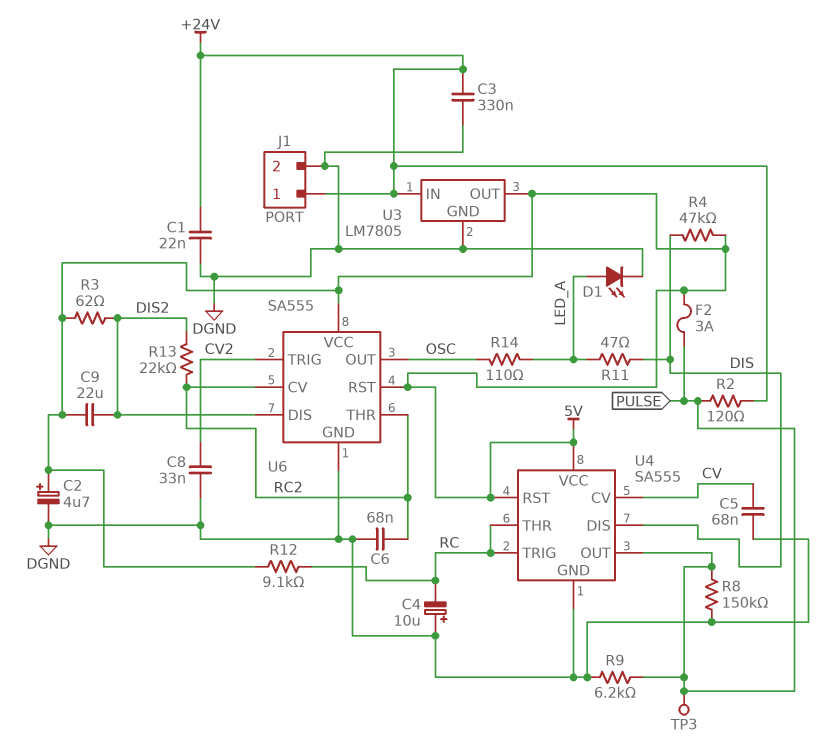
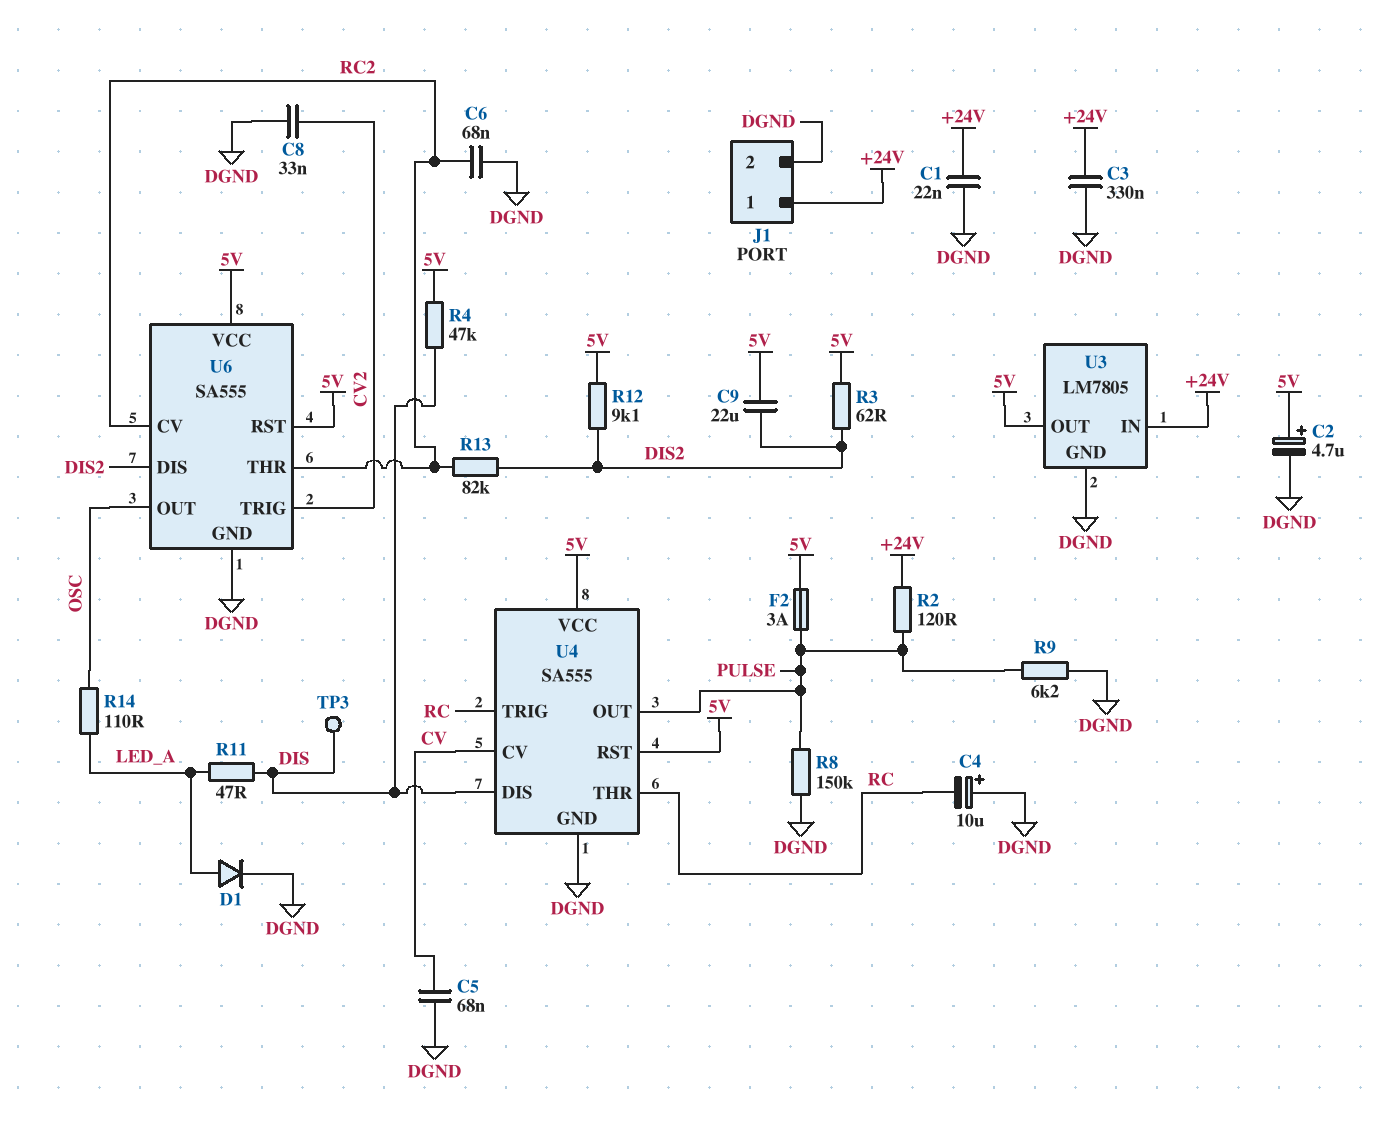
D1: LED (A LED_A, K DGND) -> diode (A LED_A, K DGND)
R12: 9.1k (5V, RC) -> 9.1k (5V, DIS2)
R13: 22k (DIS2, RC2) -> 82k (DIS2, RC2)
TP3: test point (PULSE) -> test point (DIS)

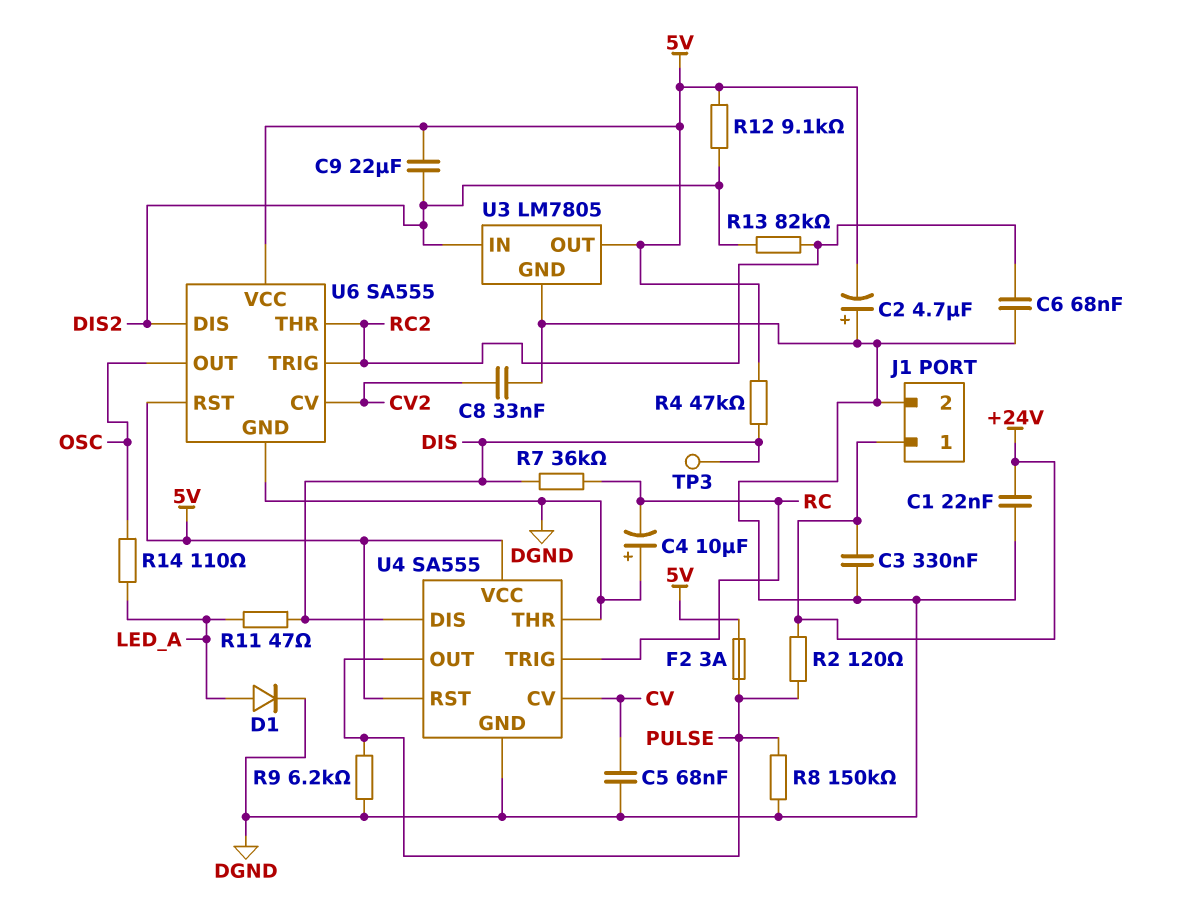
C2: 4.7uF (plus 5V, minus DGND) -> 4.7uF (plus DGND, minus 5V)
R3: 62 (5V, DIS2) -> none
R7: none -> 36k (DIS, RC)
U3 pin IN: +24V -> DIS2
U4 pin THR: RC -> DGND
U6 pin CV: RC2 -> CV2
U6 pin TRIG: CV2 -> RC2

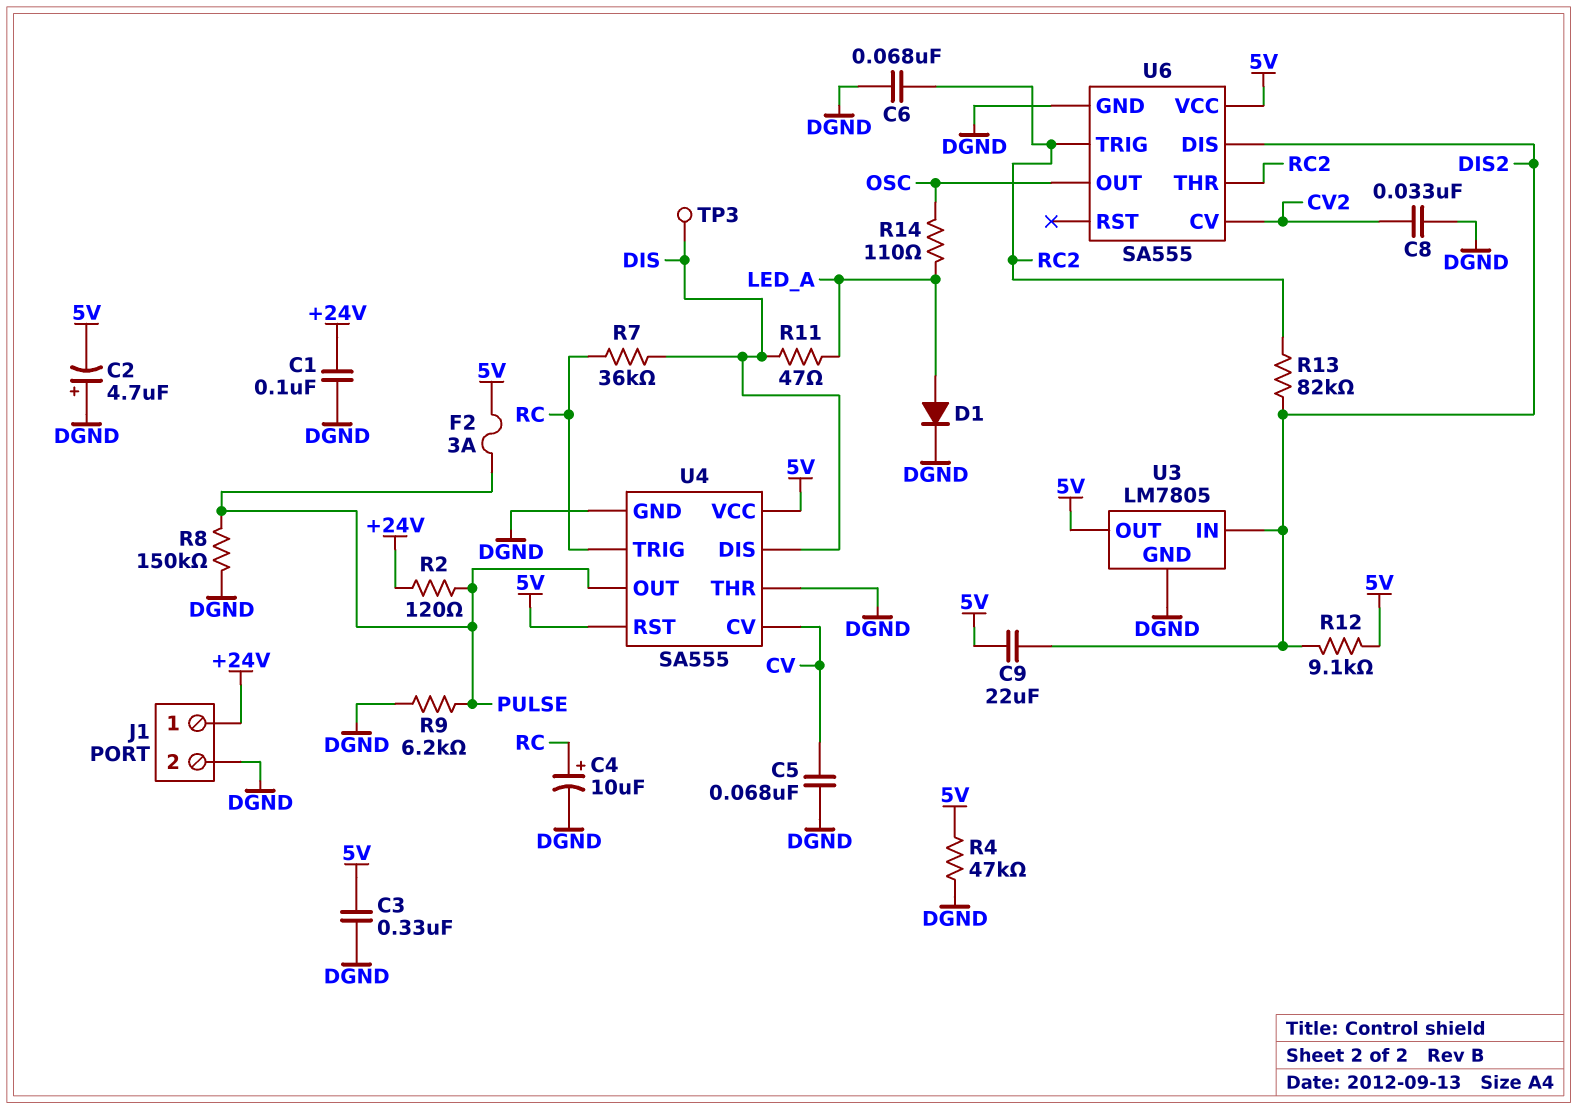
C1: 22nF (+24V, DGND) -> 100nF (+24V, DGND)
C3: 330nF (+24V, DGND) -> 330nF (5V, DGND)
C4: 10uF (plus DGND, minus RC) -> 10uF (plus RC, minus DGND)
R4: 47k (5V, DIS) -> 47k (5V, DGND)
U6 pin RST: 5V -> none

